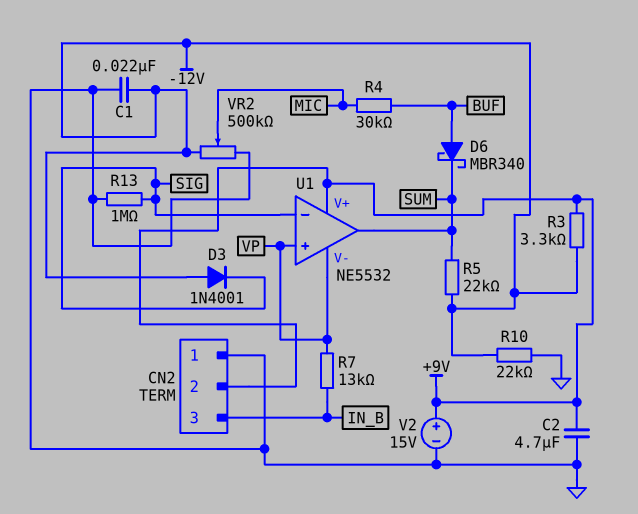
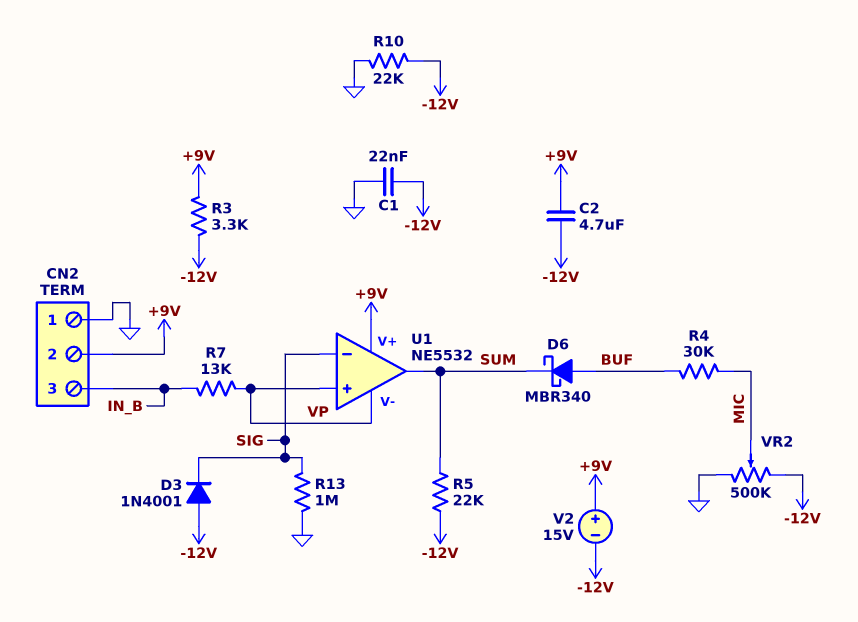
C2: 4.7uF (+9V, GND) -> 4.7uF (+9V, -12V)
V2: 15V (plus +9V, minus GND) -> 15V (plus +9V, minus -12V)

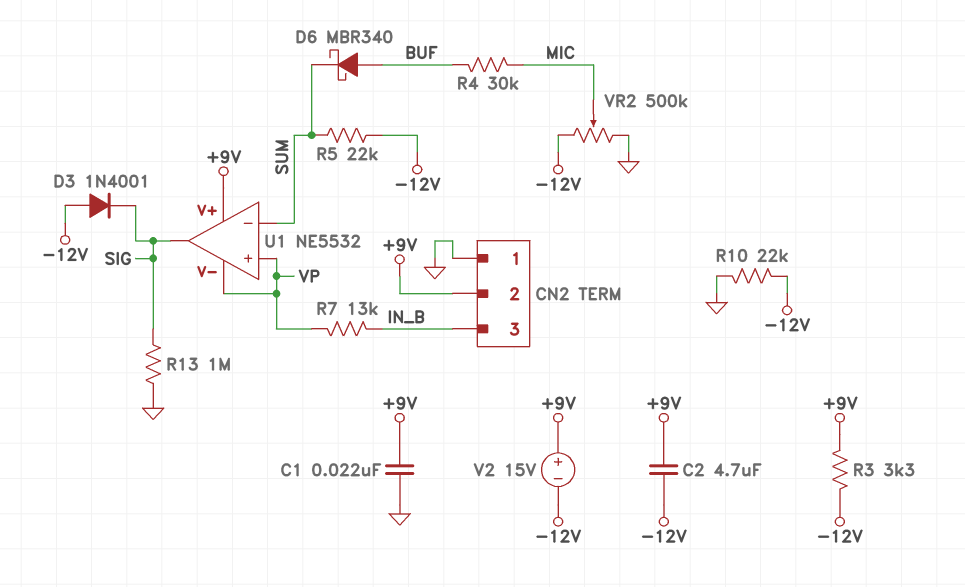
C1: 22nF (-12V, GND) -> 22nF (+9V, GND)
U1 pin in-: SIG -> SUM
U1 pin out: SUM -> SIG

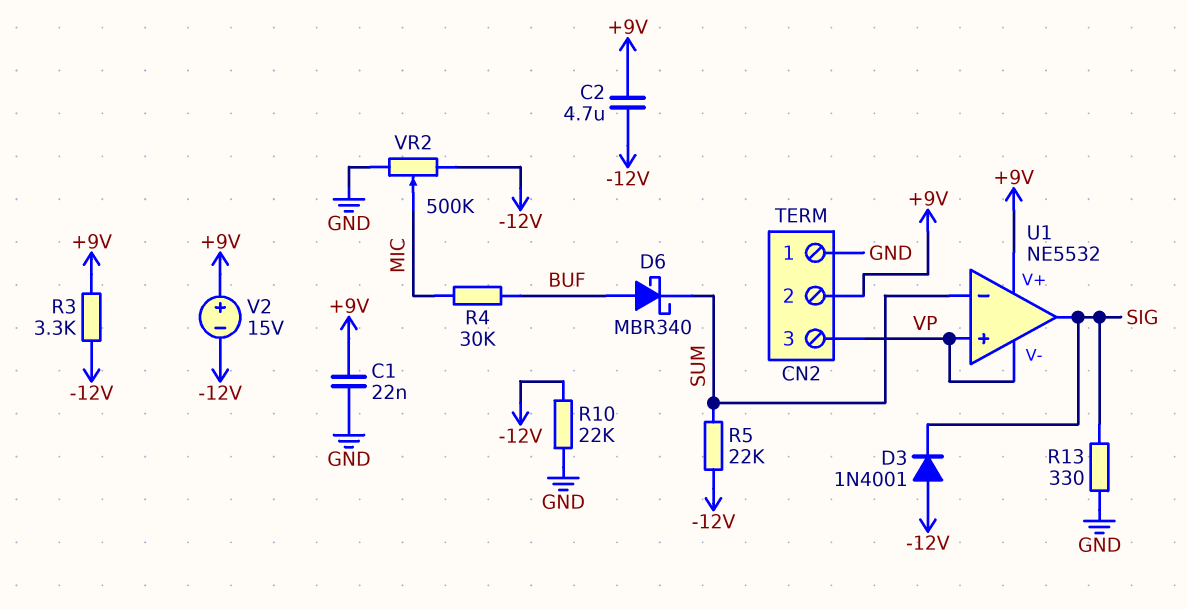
CN2 pin 3: IN_B -> VP
R7: 13k (IN_B, VP) -> none
R13: 1M (GND, SIG) -> 330 (GND, SIG)

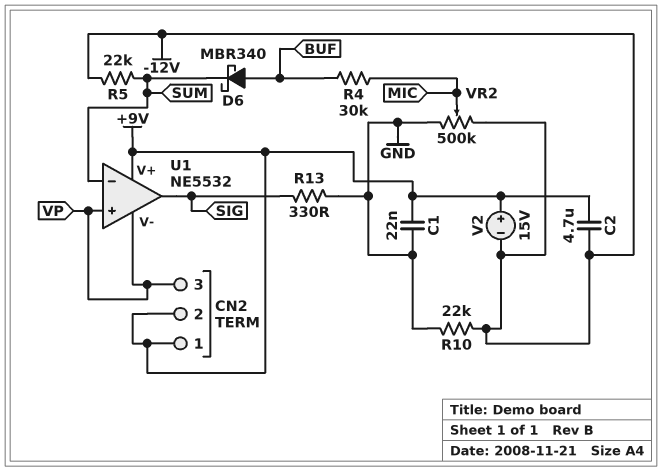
CN2 pin 1: GND -> +9V
D3: diode 1N4001 (A -12V, K SIG) -> none
R3: 3.3k (+9V, -12V) -> none

